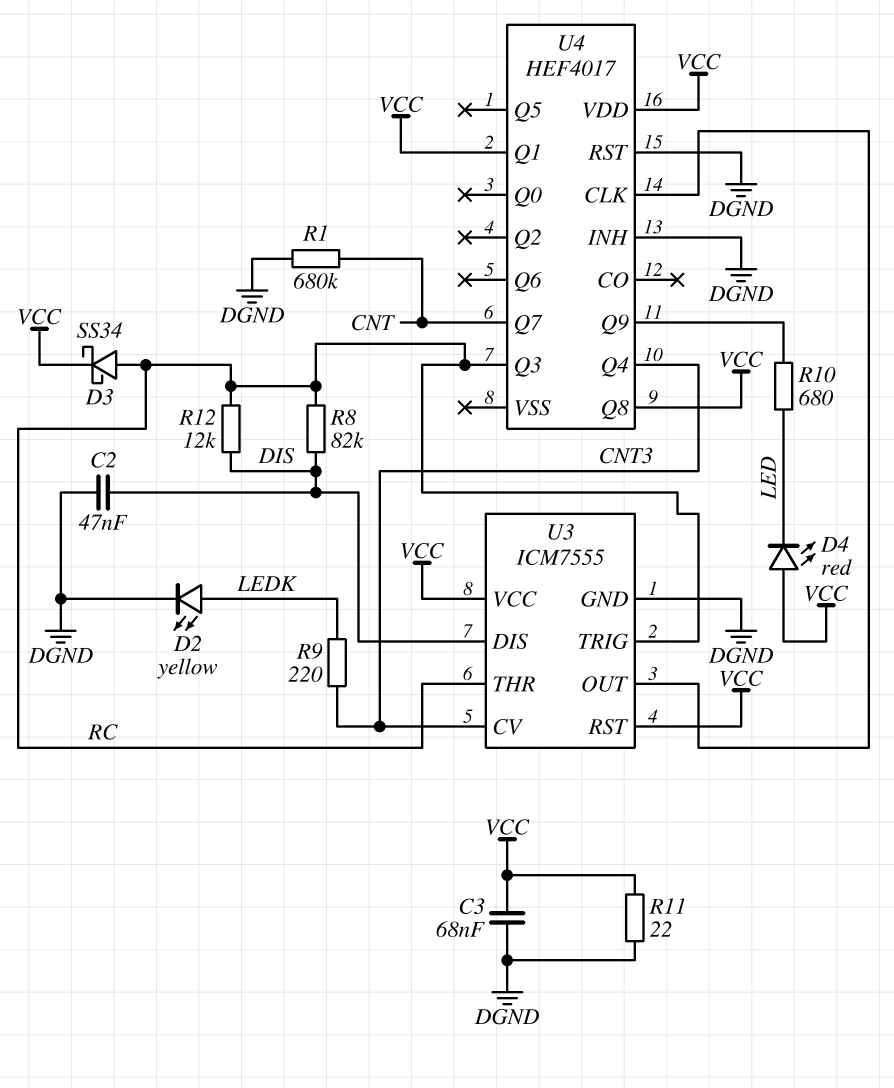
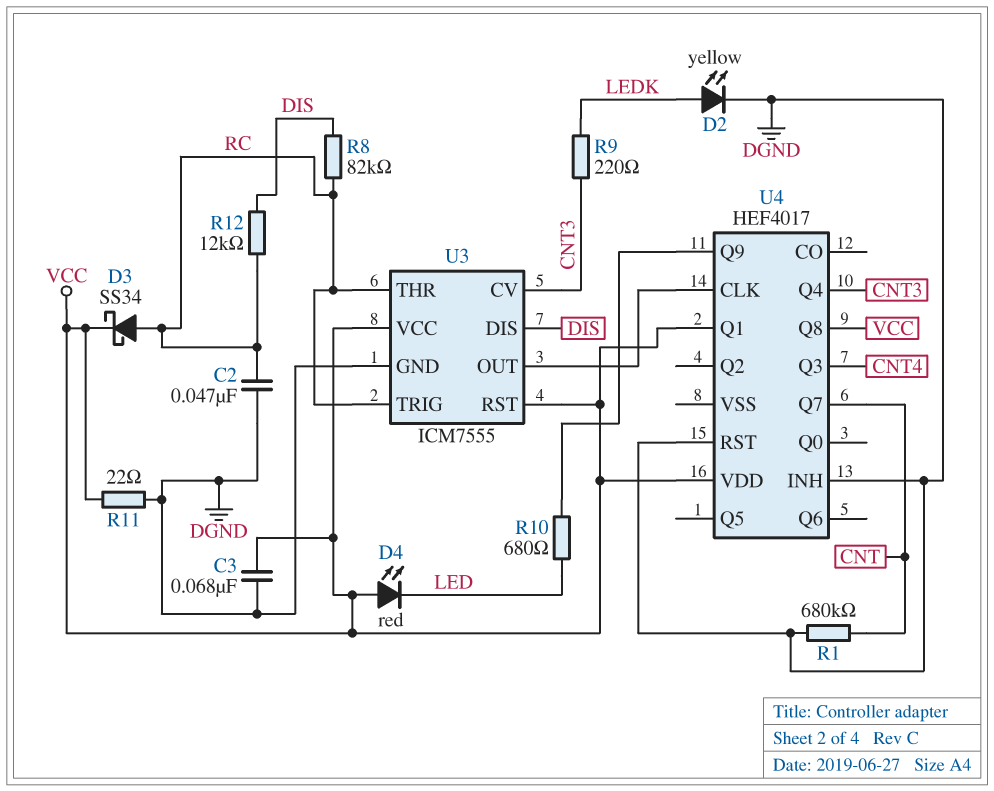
C2: 47nF (DGND, DIS) -> 47nF (DGND, RC)
U4 pin Q3: RC -> CNT4

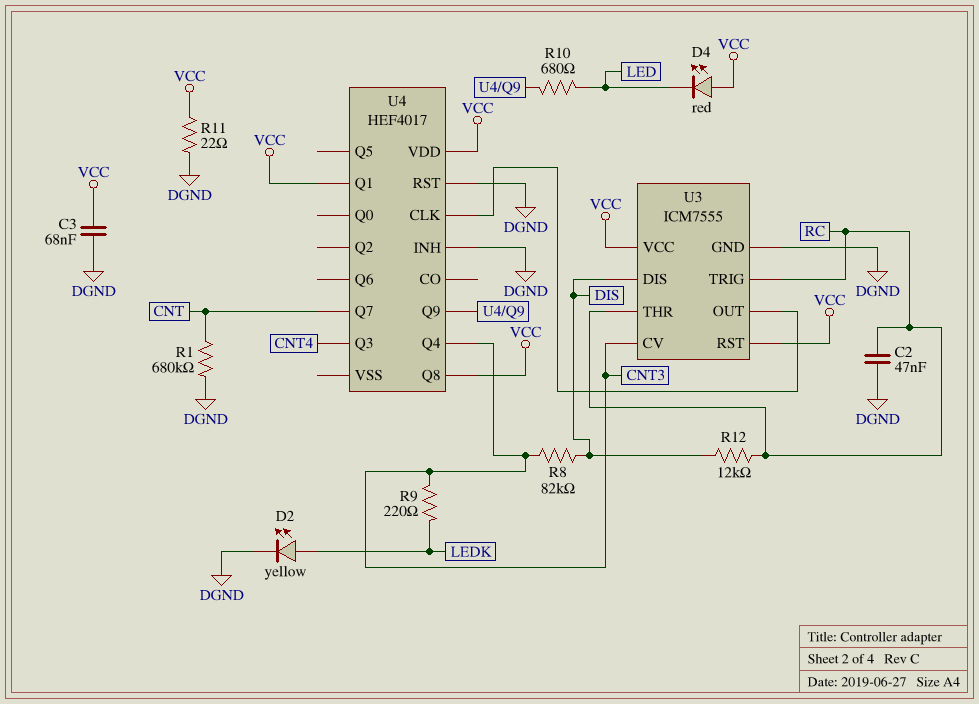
D3: schottky SS34 (A RC, K VCC) -> none
R8: 82k (DIS, RC) -> 82k (CNT3, DIS)

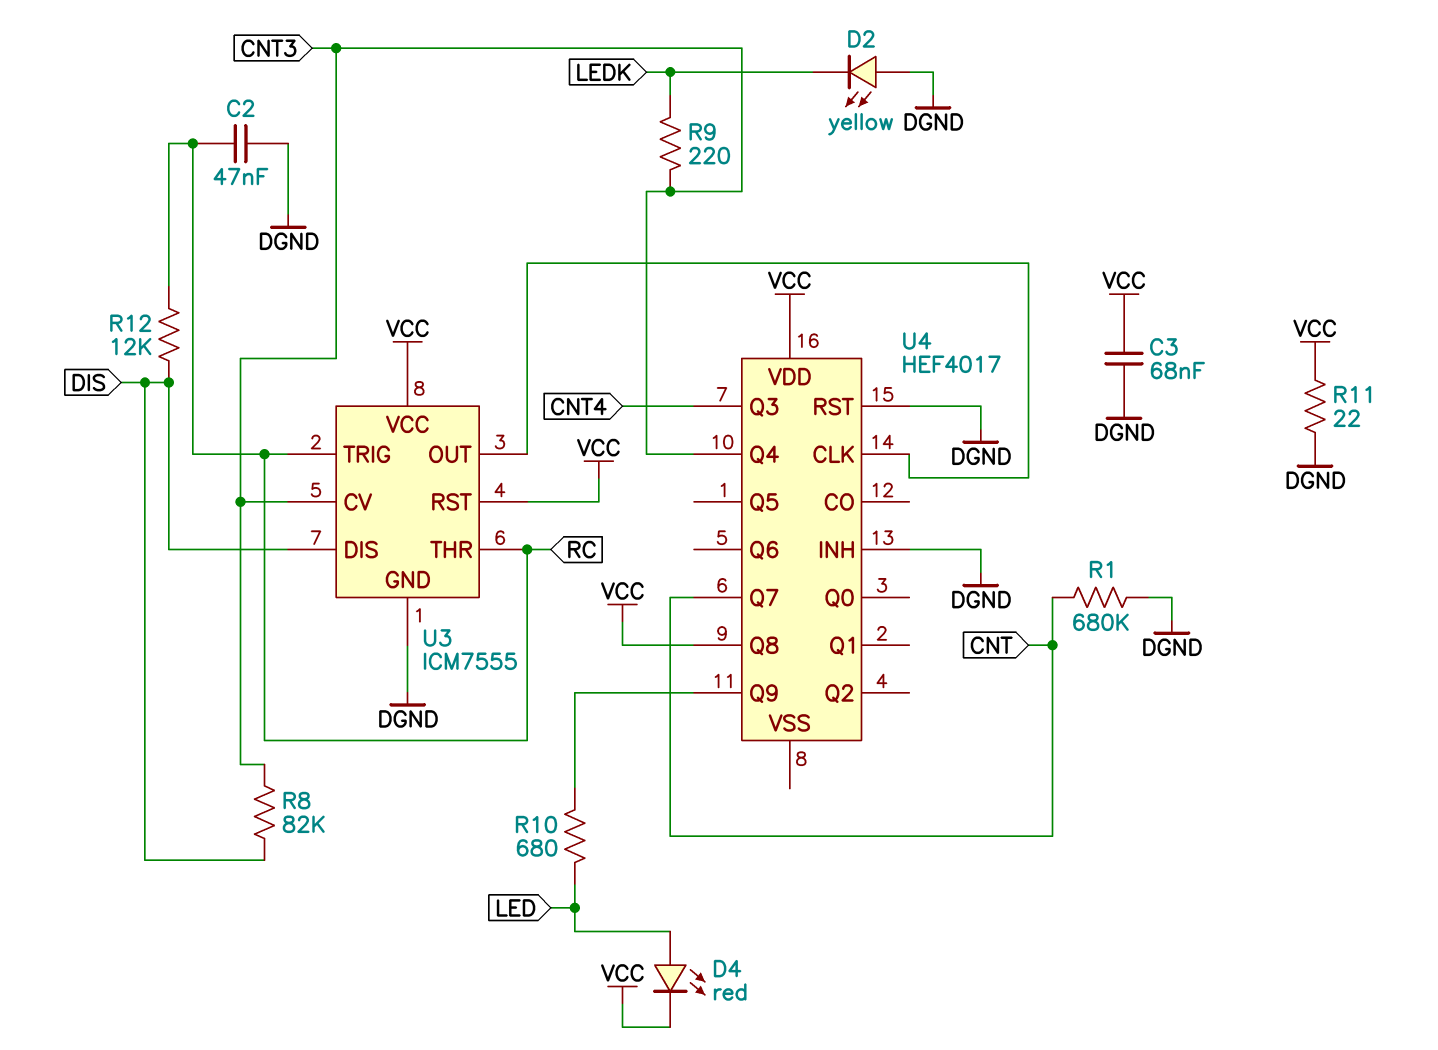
D2: LED yellow (A LEDK, K DGND) -> LED yellow (A DGND, K LEDK)
D4: LED red (A VCC, K LED) -> LED red (A LED, K VCC)
U4 pin Q1: VCC -> none

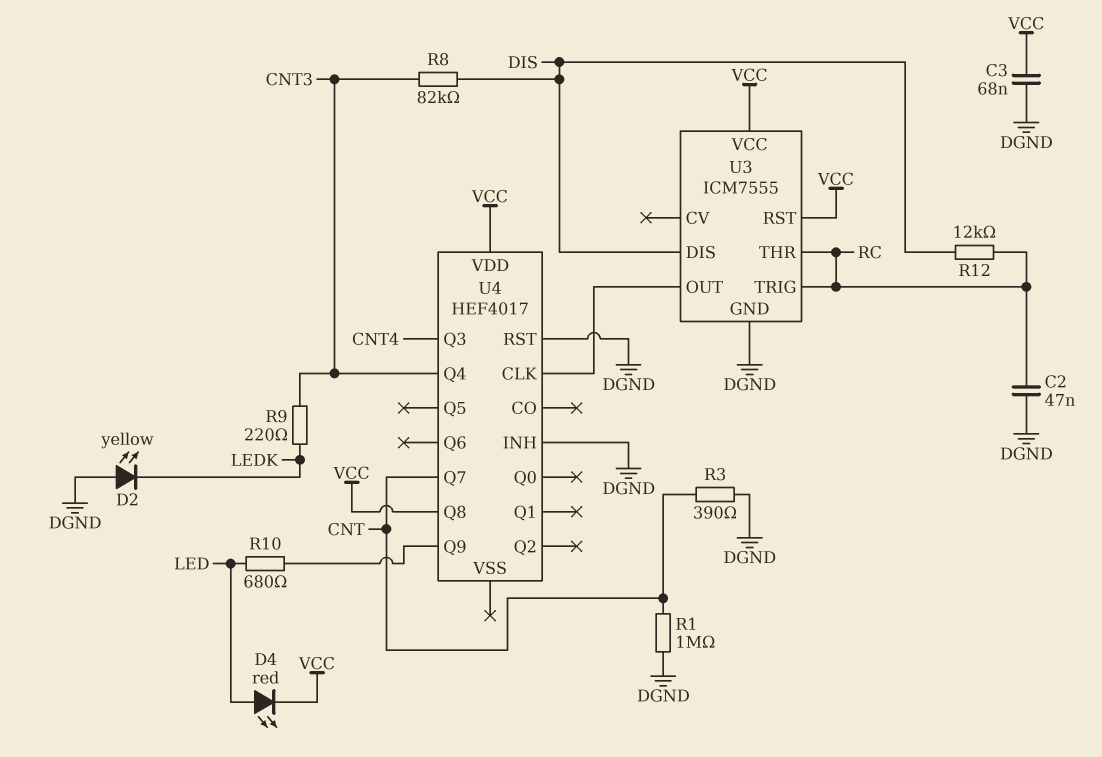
R1: 680k (CNT, DGND) -> 1M (CNT, DGND)
R3: none -> 390 (CNT, DGND)
R11: 22 (DGND, VCC) -> none
U3 pin CV: CNT3 -> none

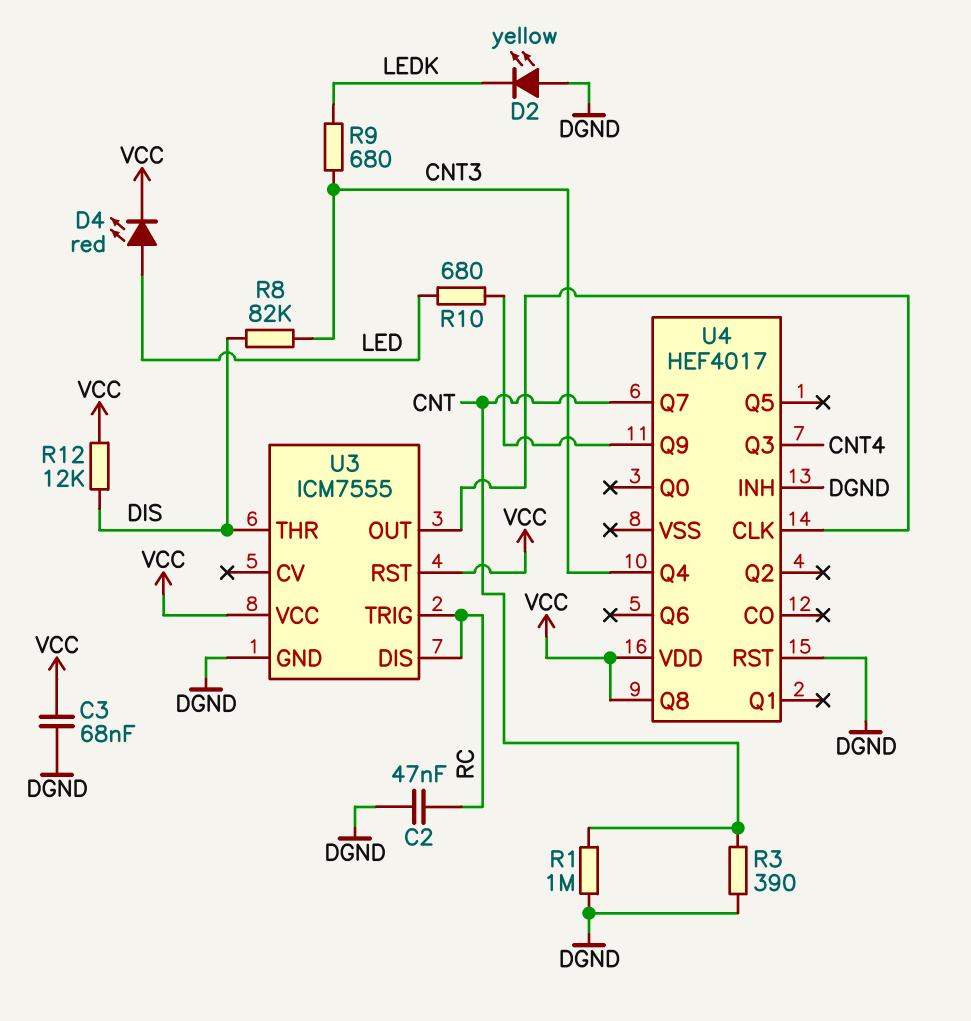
R9: 220 (CNT3, LEDK) -> 680 (CNT3, LEDK)
R12: 12k (DIS, RC) -> 12k (DIS, VCC)
U3 pin DIS: DIS -> RC
U3 pin THR: RC -> DIS

